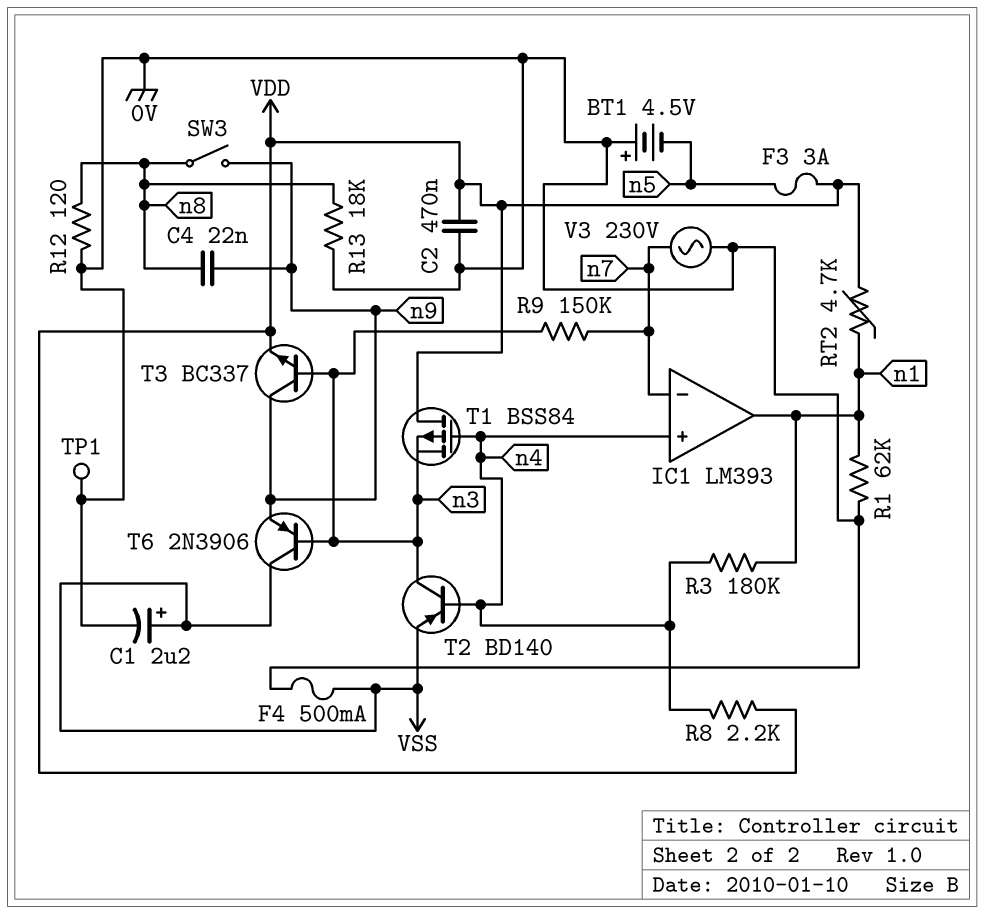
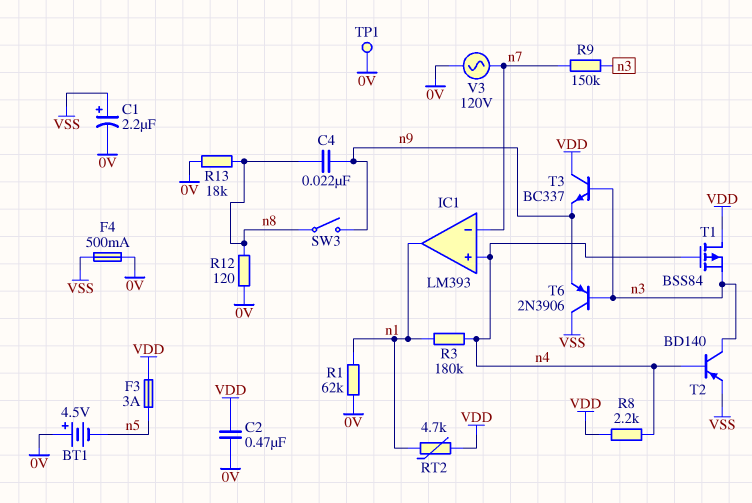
T3: NPN BC337 (B n3, C n9, E VDD) -> NPN BC337 (B n3, C VDD, E n9)
V3: AC 230V (0V, n7) -> AC 120V (0V, n7)

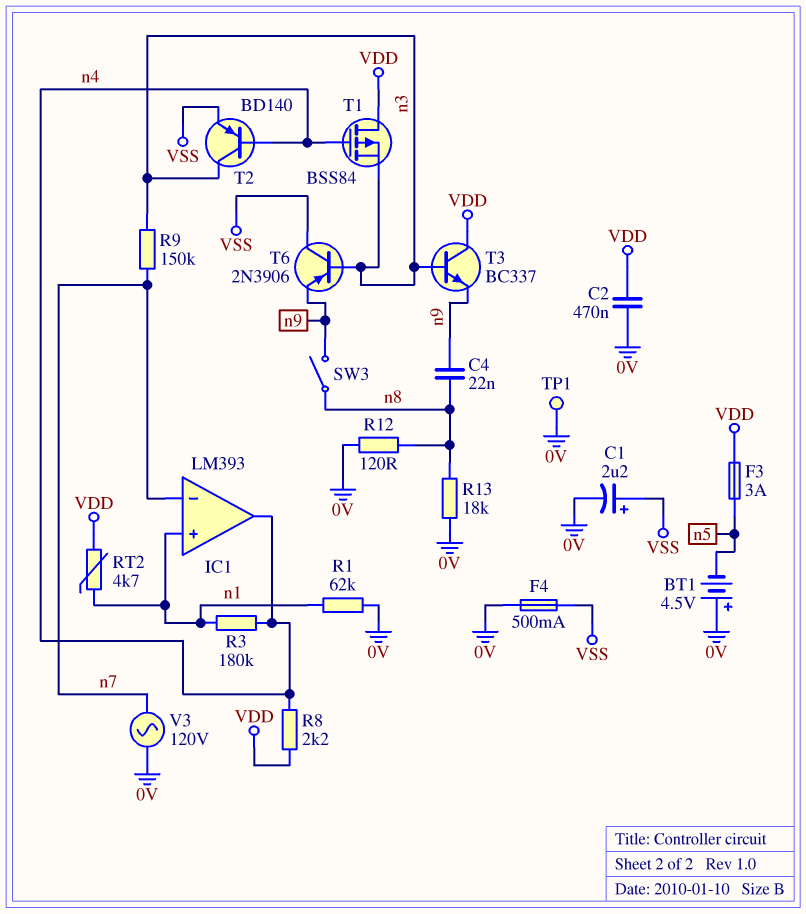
IC1 pin in+: n4 -> n1
IC1 pin out: n1 -> n4

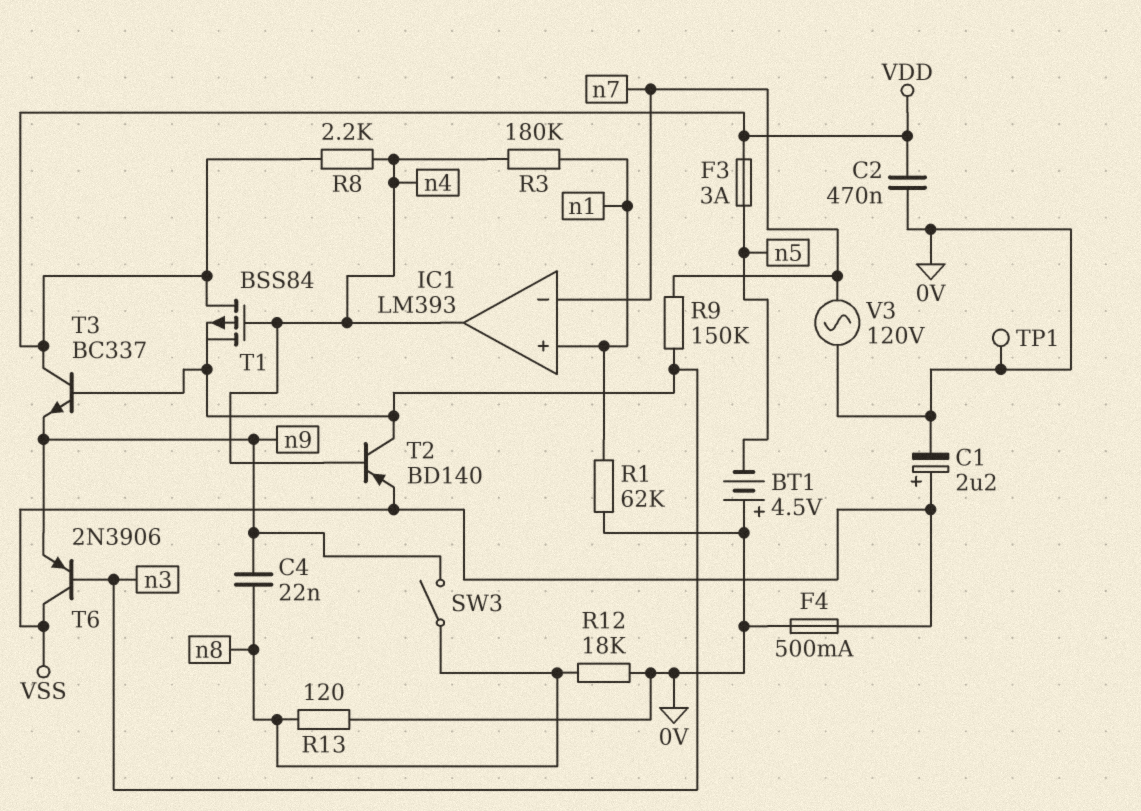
R12: 120 (0V, n8) -> 18k (0V, n8)
R13: 18k (0V, n8) -> 120 (0V, n8)
RT2: 4.7k (VDD, n1) -> none

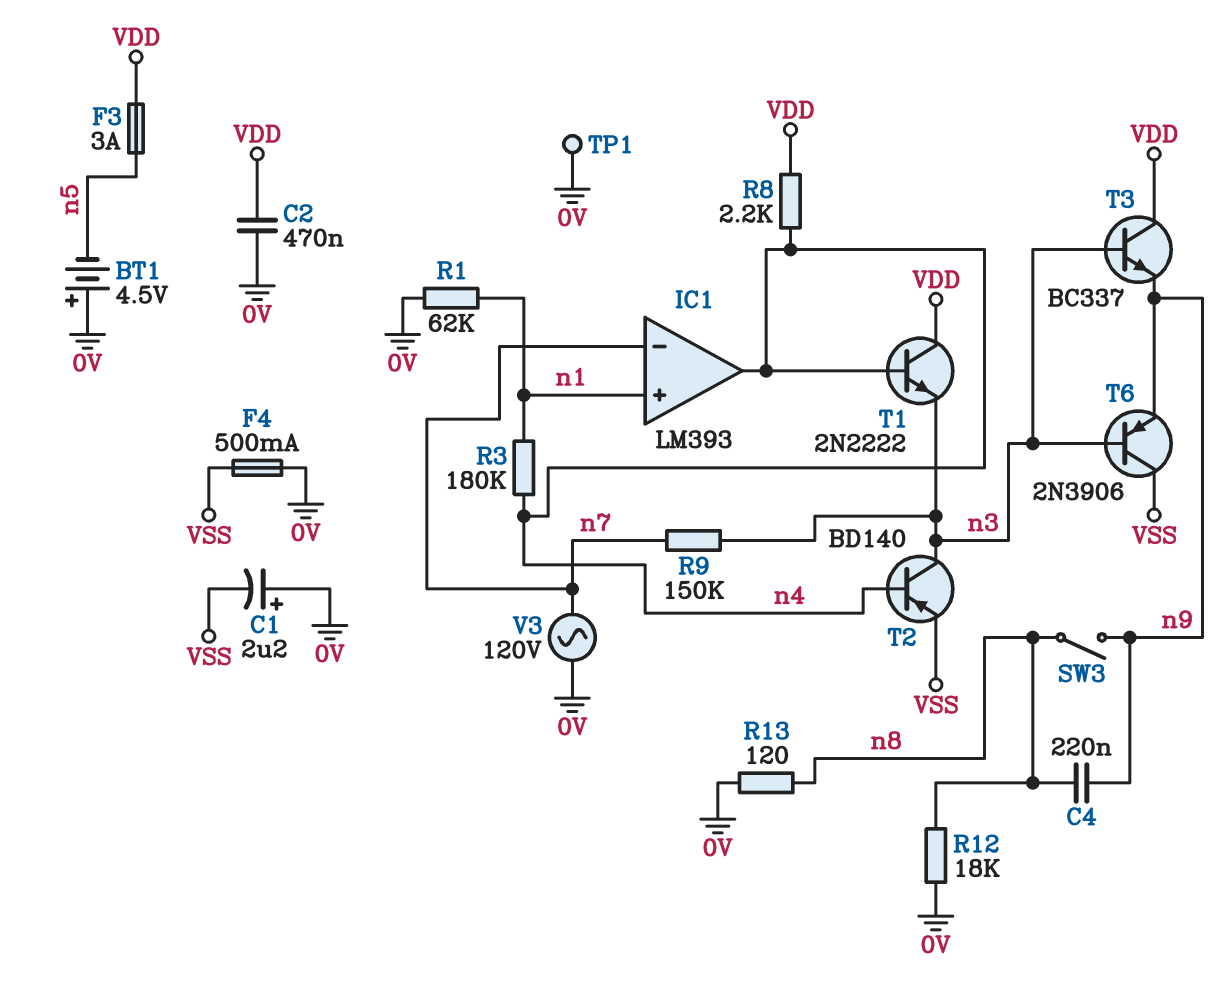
C1: 2.2uF (plus VSS, minus 0V) -> 2.2uF (plus 0V, minus VSS)
C4: 22nF (n8, n9) -> 220nF (n8, n9)
T1: PMOS BSS84 (G n4, D VDD, S n3) -> NPN 2N2222 (B n4, C VDD, E n3)

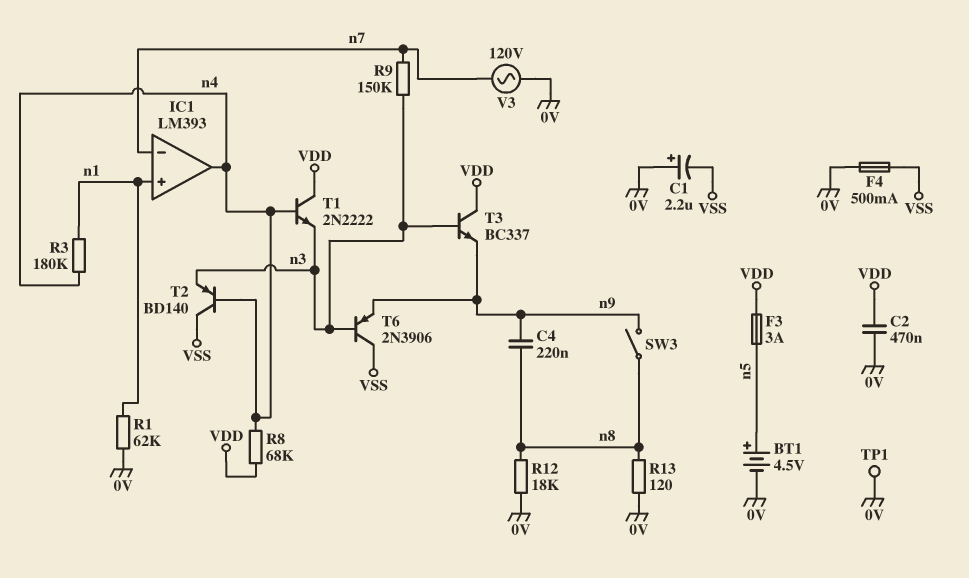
BT1: 4.5V (plus 0V, minus n5) -> 4.5V (plus n5, minus 0V)
R8: 2.2k (VDD, n4) -> 68k (VDD, n4)
T2: PNP BD140 (B n4, C n3, E VSS) -> PNP BD140 (B n4, C VSS, E n3)

